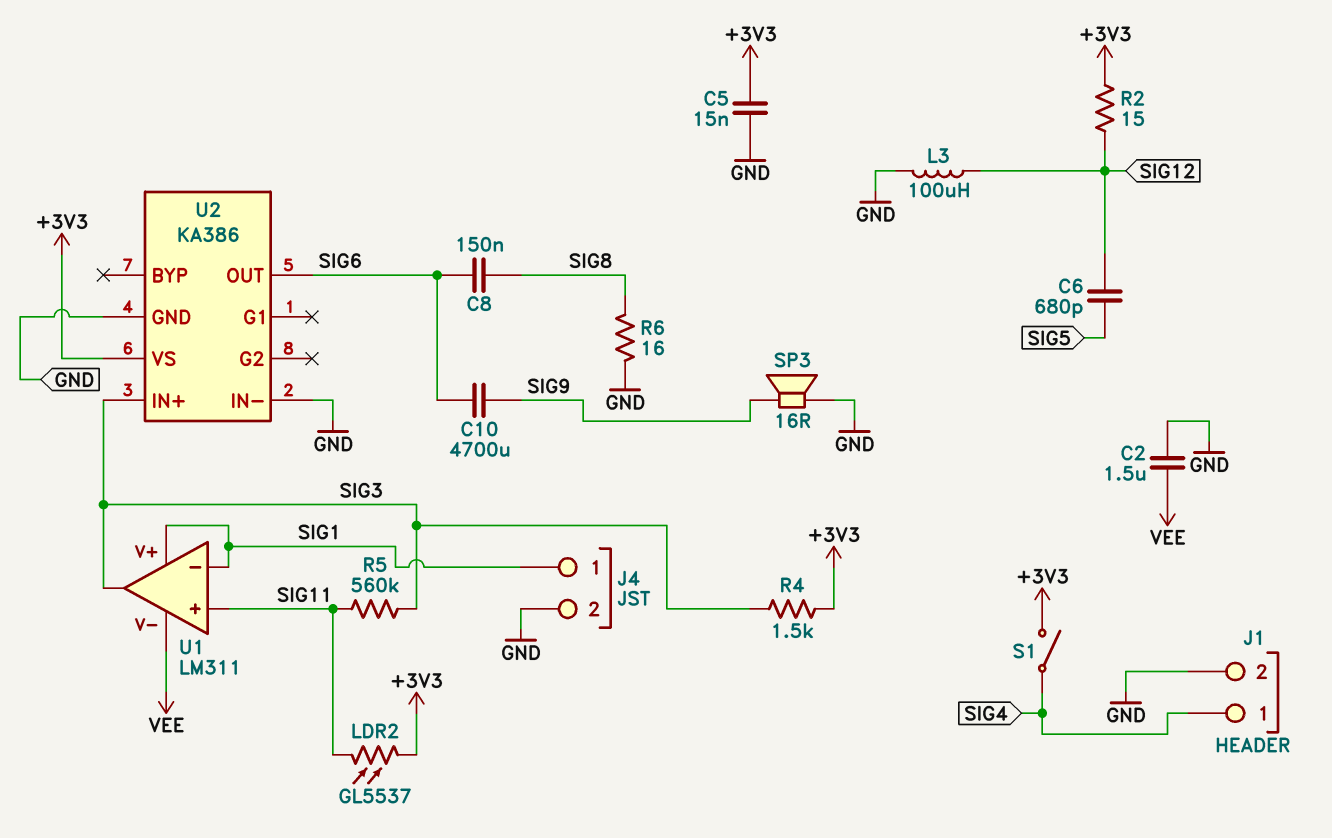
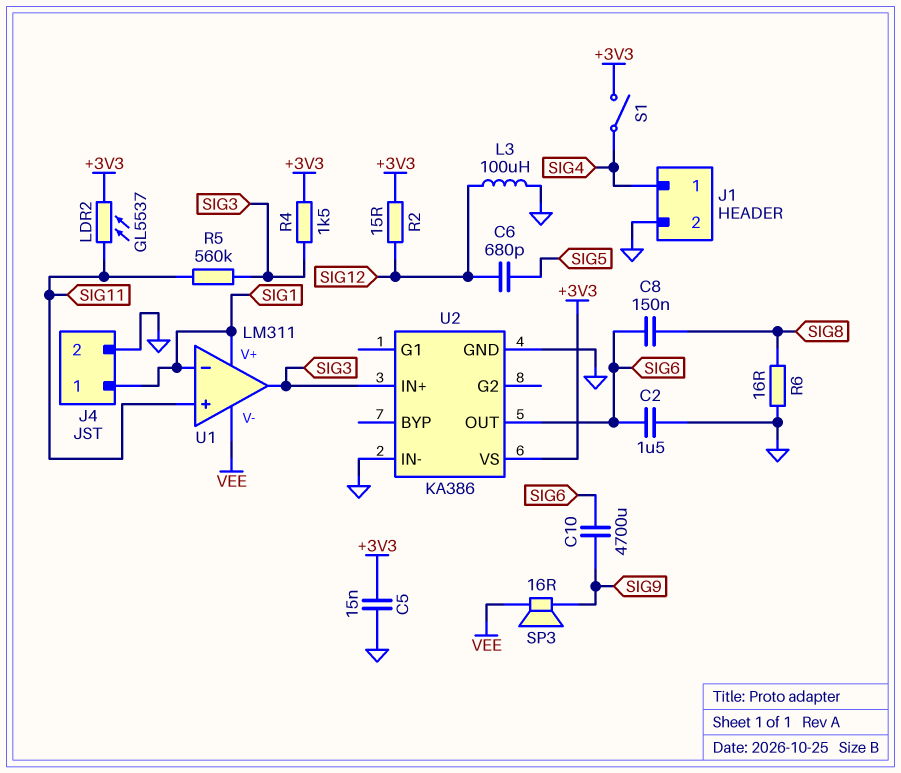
C2: 1.5uF (GND, VEE) -> 1.5uF (GND, SIG6)
SP3: speaker 16R (GND, SIG9) -> speaker 16R (SIG9, VEE)

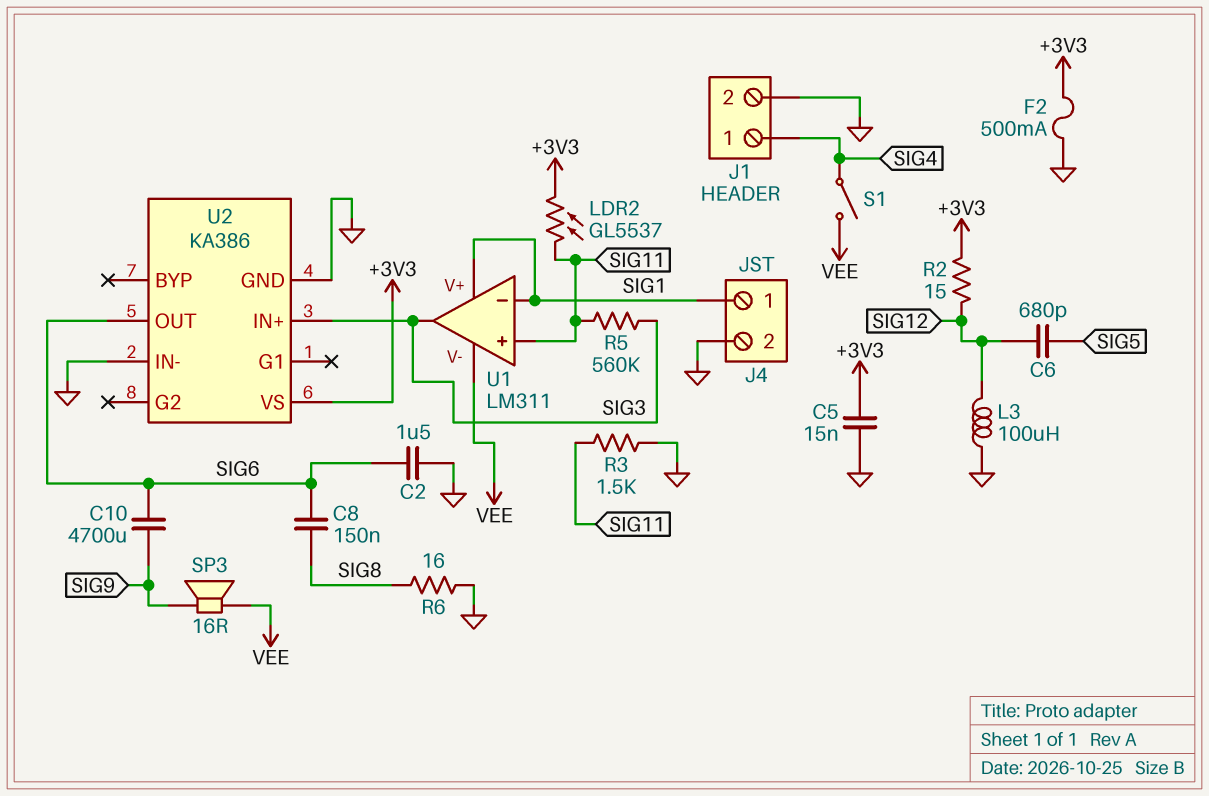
F2: none -> 500mA (+3V3, GND)
R3: none -> 1.5k (GND, SIG11)
R4: 1.5k (+3V3, SIG3) -> none
S1: switch (+3V3, SIG4) -> switch (SIG4, VEE)

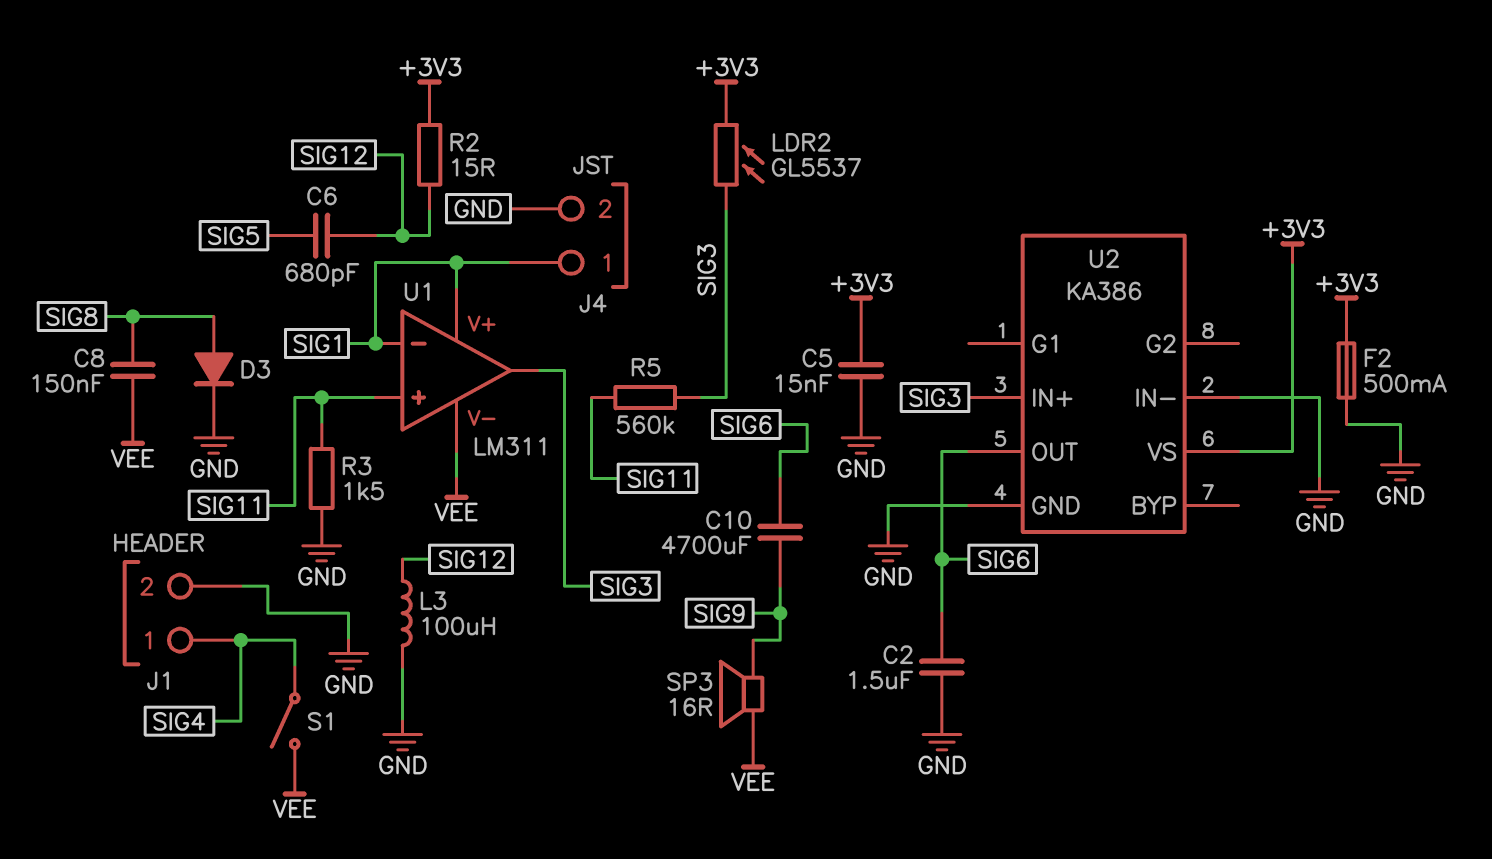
C8: 150nF (SIG6, SIG8) -> 150nF (SIG8, VEE)
D3: none -> diode (A SIG8, K GND)
LDR2: GL5537 (+3V3, SIG11) -> GL5537 (+3V3, SIG3)
R6: 16 (GND, SIG8) -> none

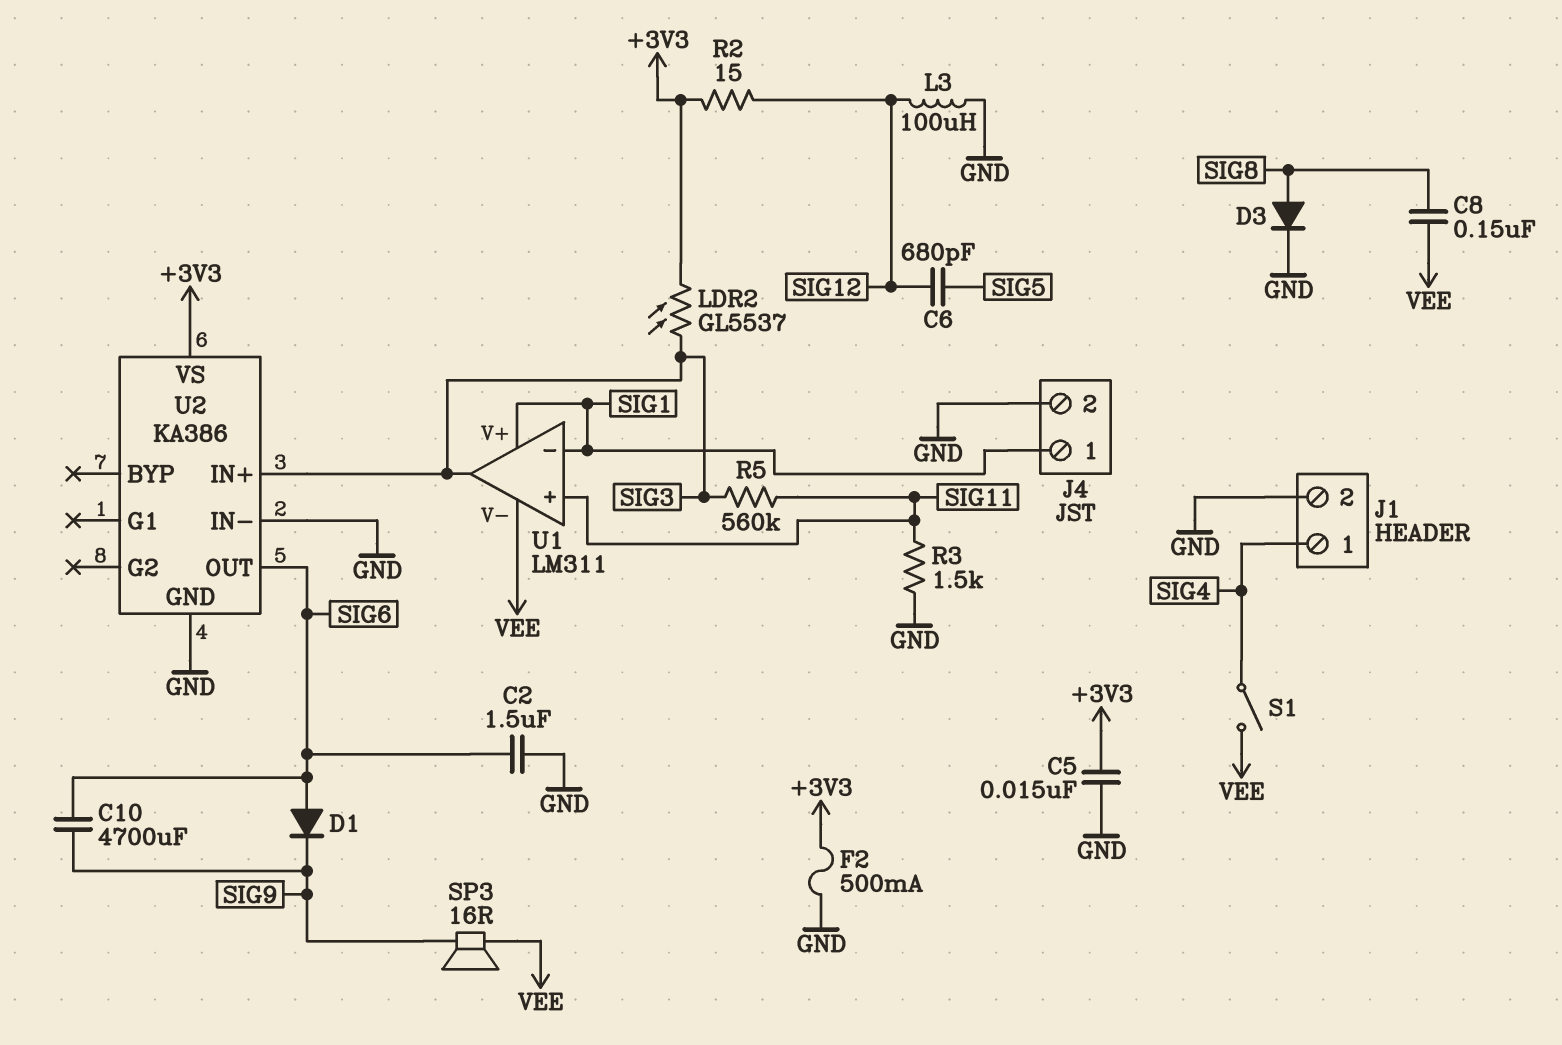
D1: none -> diode (A SIG6, K SIG9)

